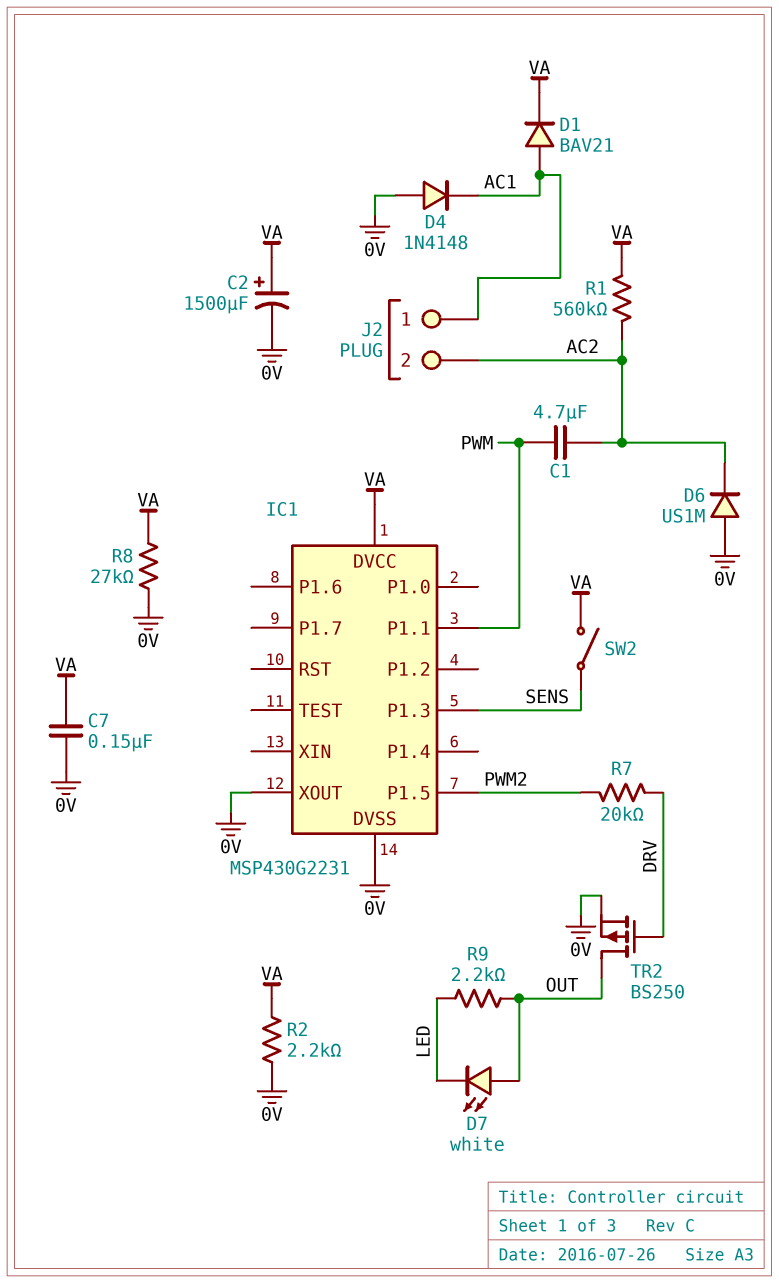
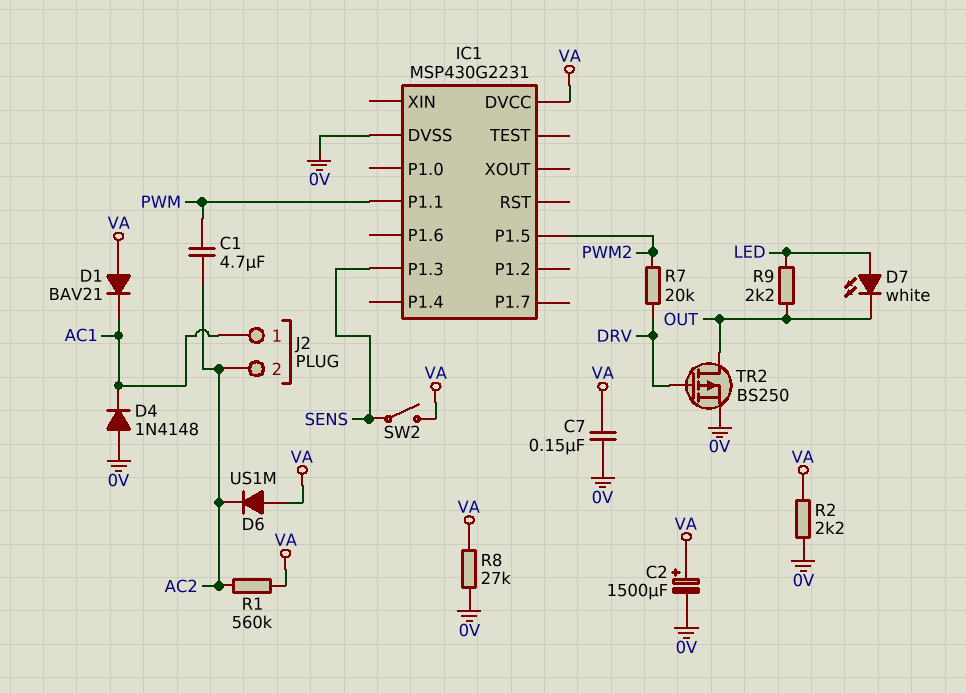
D1: diode BAV21 (A AC1, K VA) -> diode BAV21 (A VA, K AC1)
D6: diode US1M (A 0V, K AC2) -> diode US1M (A VA, K AC2)
D7: LED white (A OUT, K LED) -> LED white (A LED, K OUT)
IC1 pin XOUT: 0V -> none

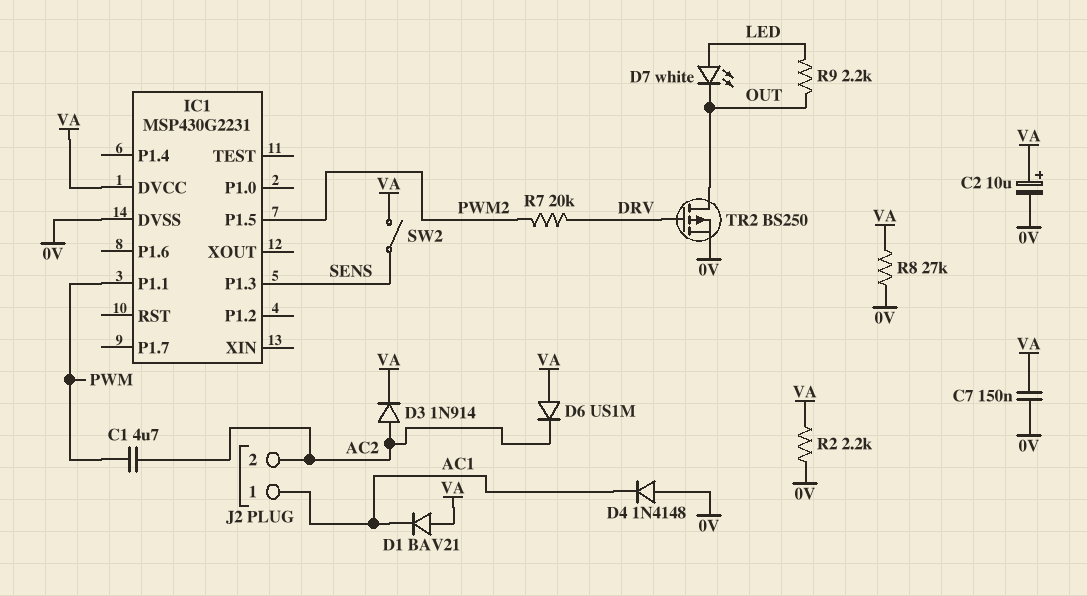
C2: 1500uF (plus VA, minus 0V) -> 10uF (plus VA, minus 0V)
D3: none -> diode 1N914 (A AC2, K VA)
R1: 560k (AC2, VA) -> none

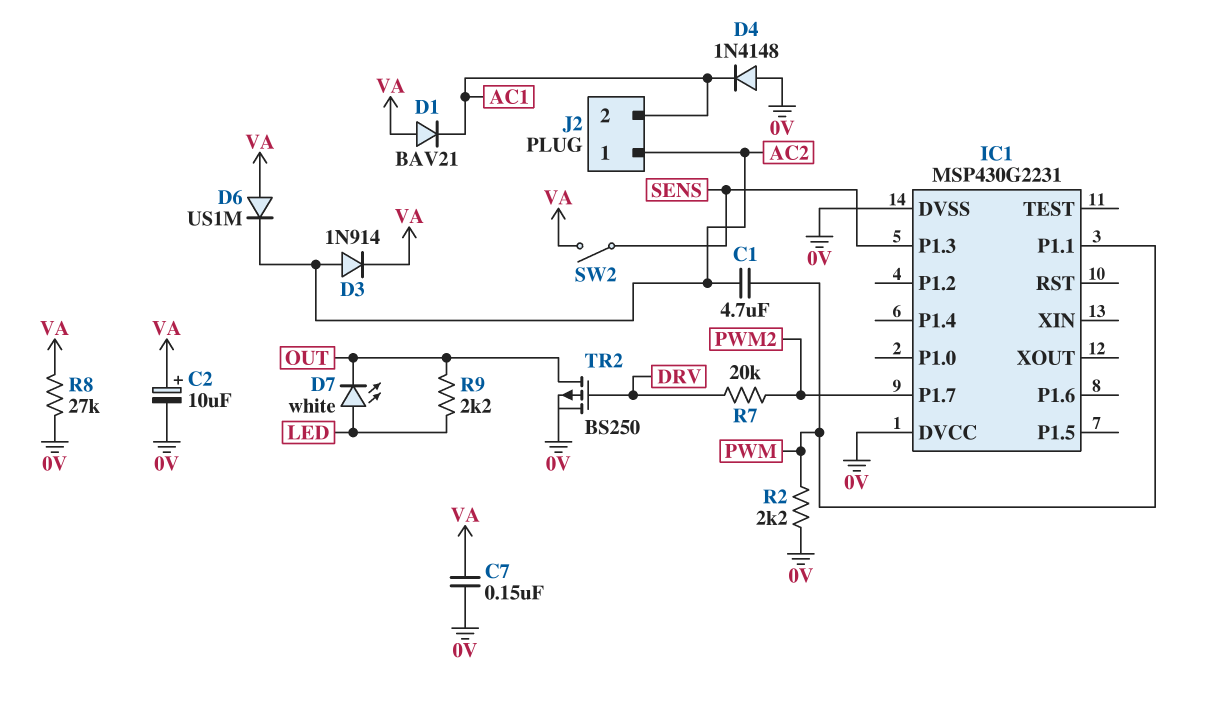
IC1 pin DVCC: VA -> 0V
IC1 pin P1.5: PWM2 -> none
IC1 pin P1.7: none -> PWM2
J2 pin 1: AC1 -> AC2
J2 pin 2: AC2 -> AC1
R2: 2.2k (0V, VA) -> 2.2k (0V, PWM)

